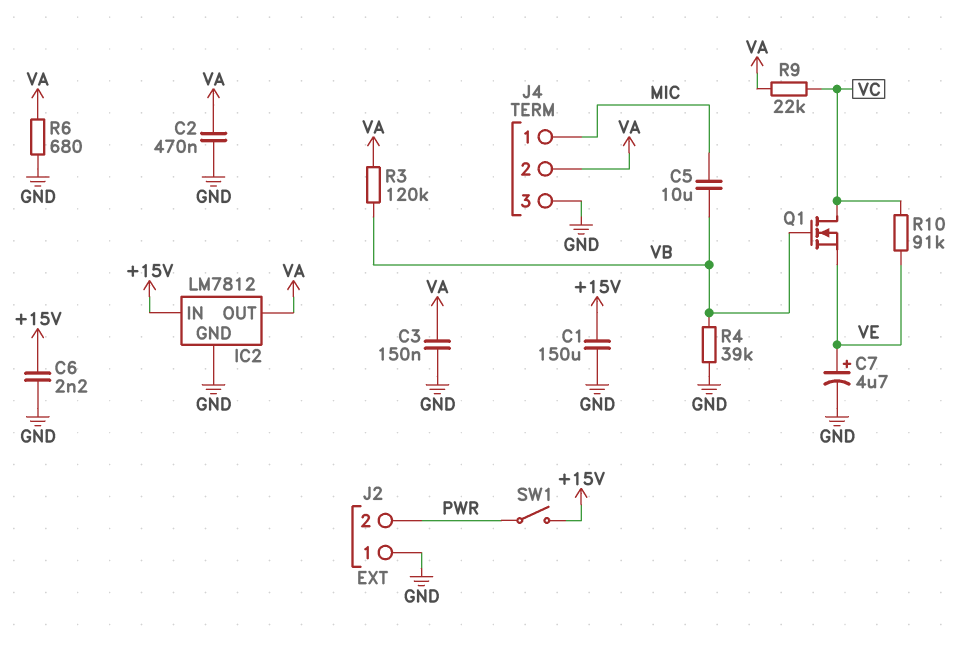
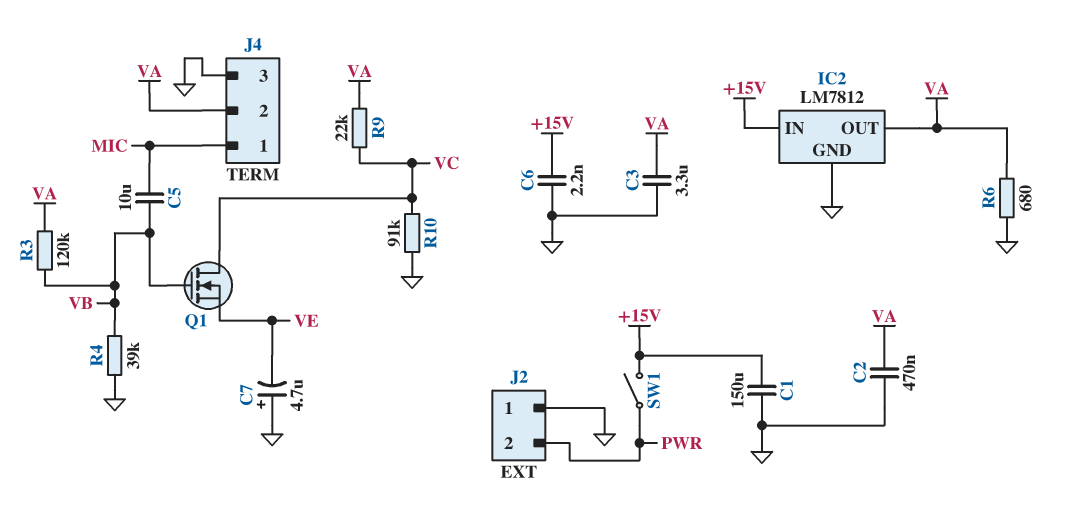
C3: 150nF (GND, VA) -> 3.3uF (GND, VA)
C7: 4.7uF (plus VE, minus GND) -> 4.7uF (plus GND, minus VE)
R10: 91k (VC, VE) -> 91k (GND, VC)

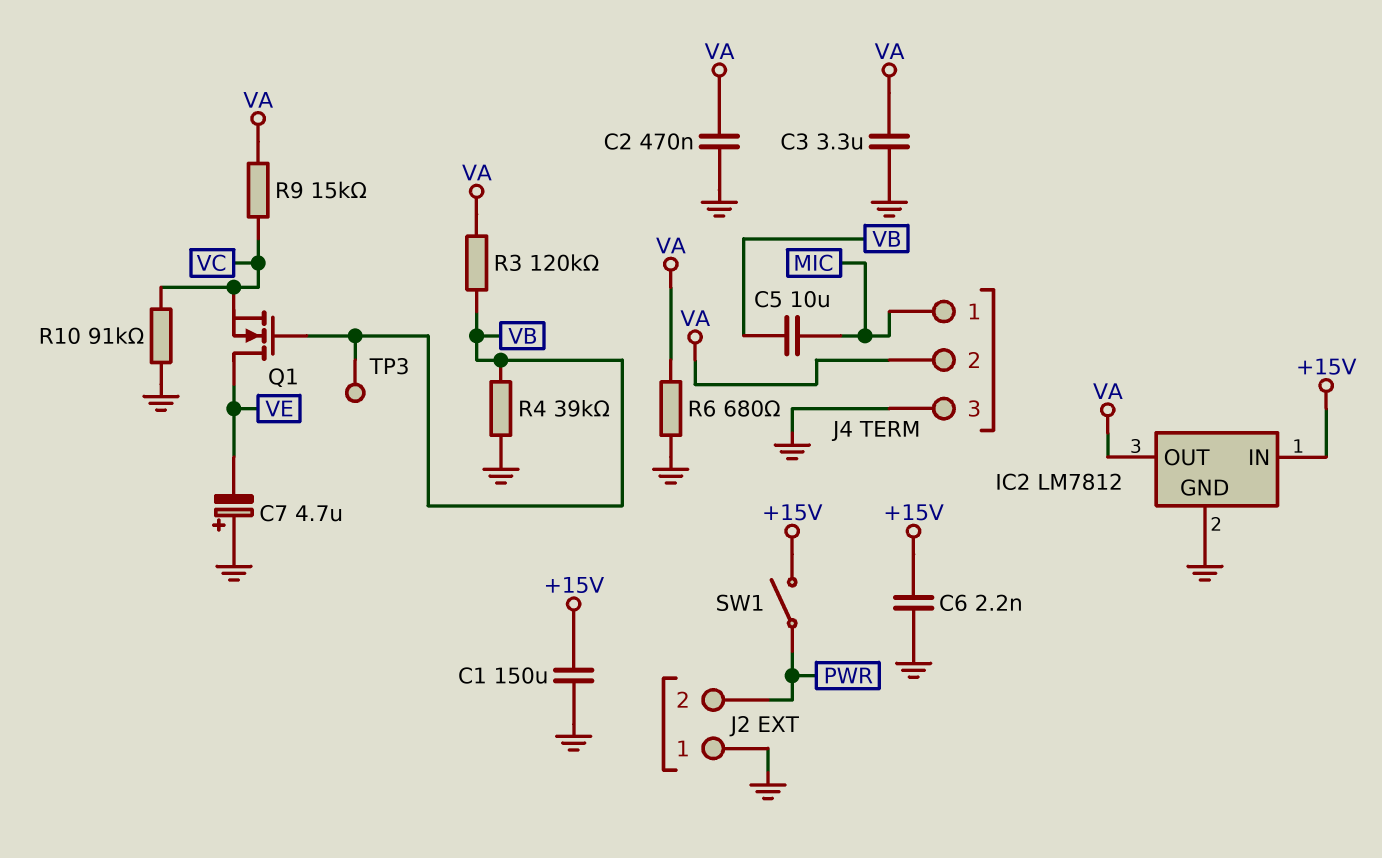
Q1: NMOS (G VB, D VC, S VE) -> NMOS (G VB, D VE, S VC)
R9: 22k (VA, VC) -> 15k (VA, VC)
TP3: none -> test point (VB)

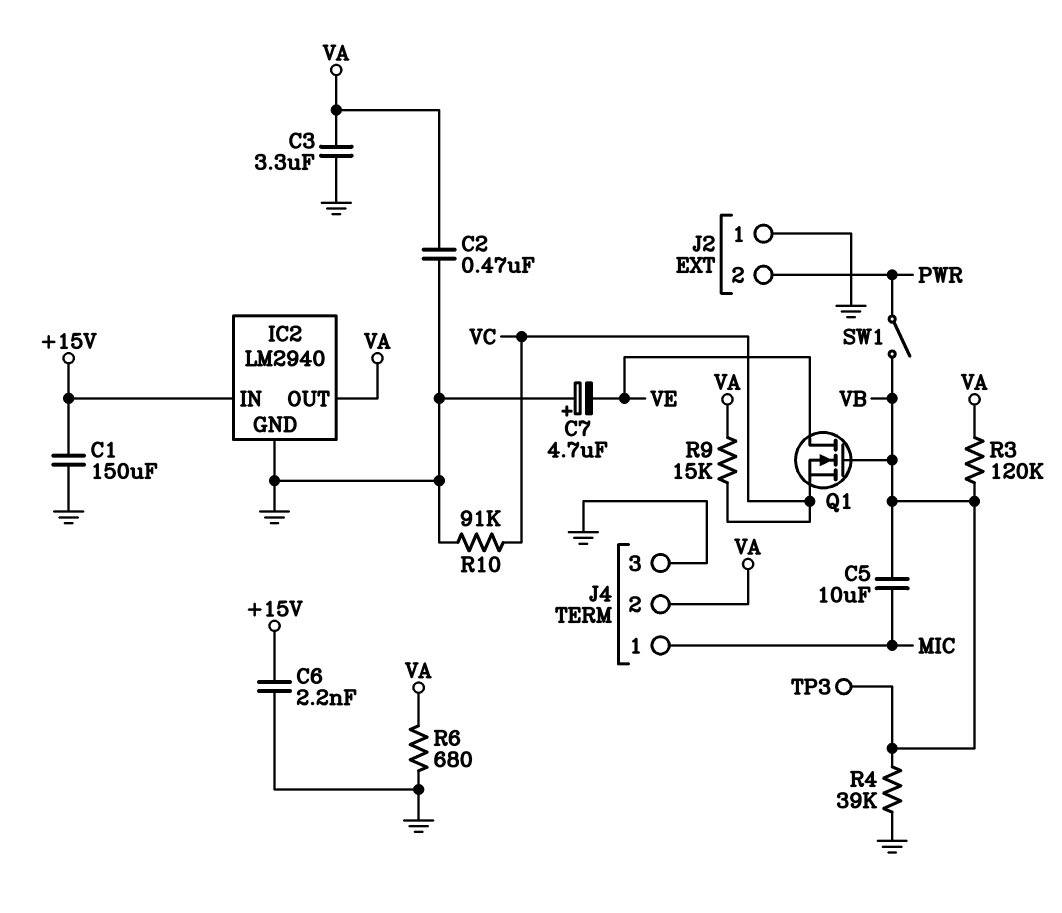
IC2: LM7812 -> LM2940
SW1: switch (+15V, PWR) -> switch (PWR, VB)

